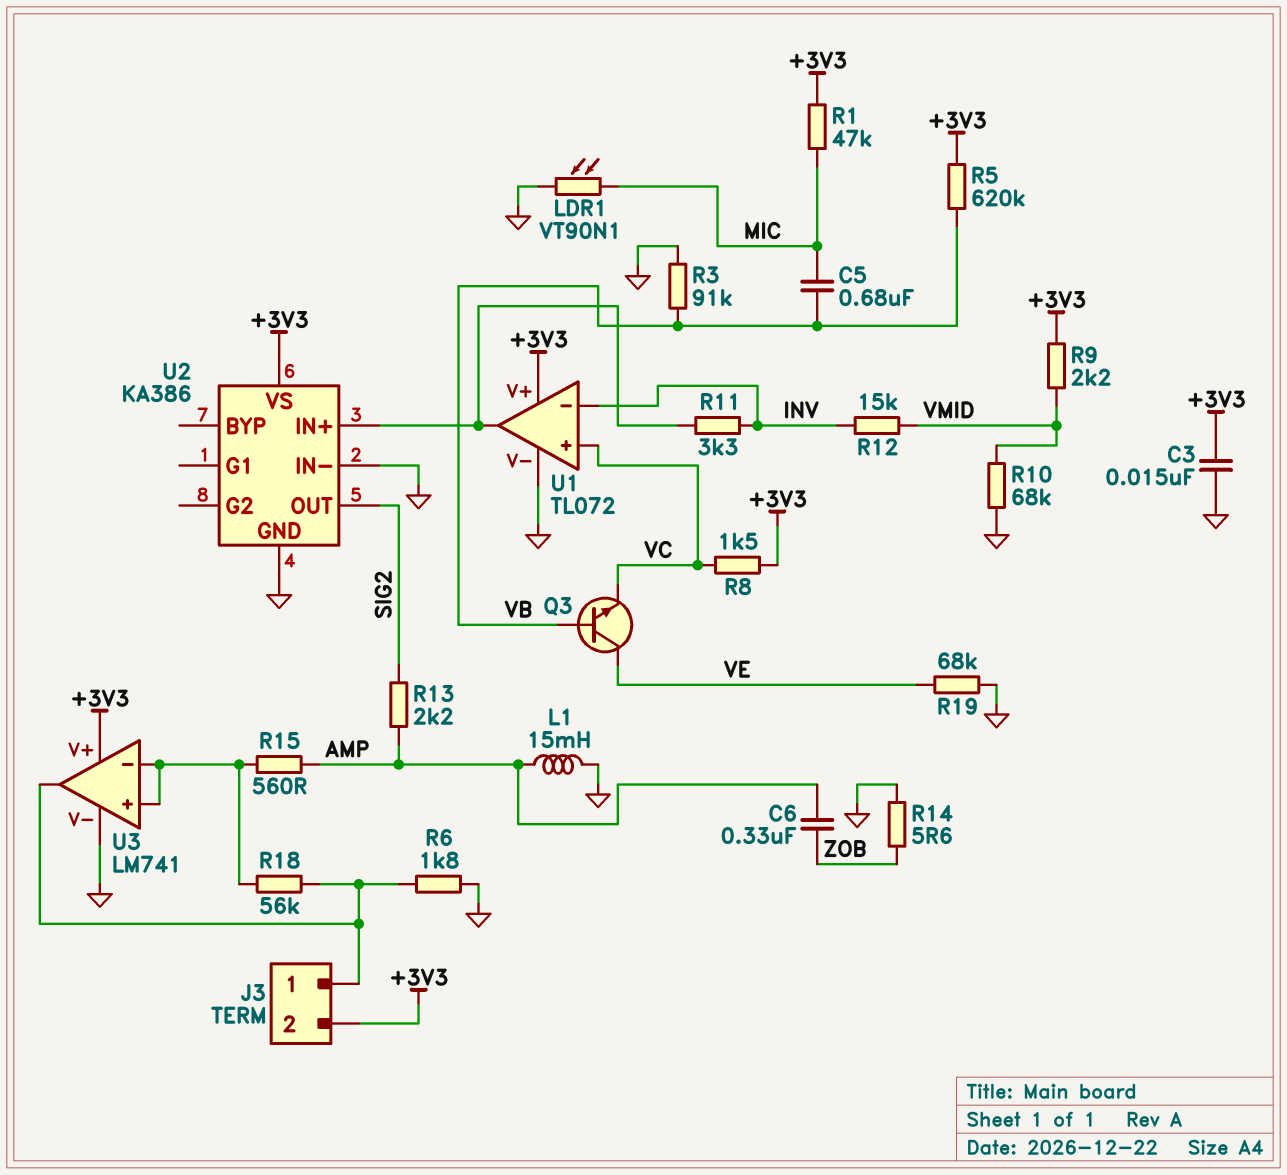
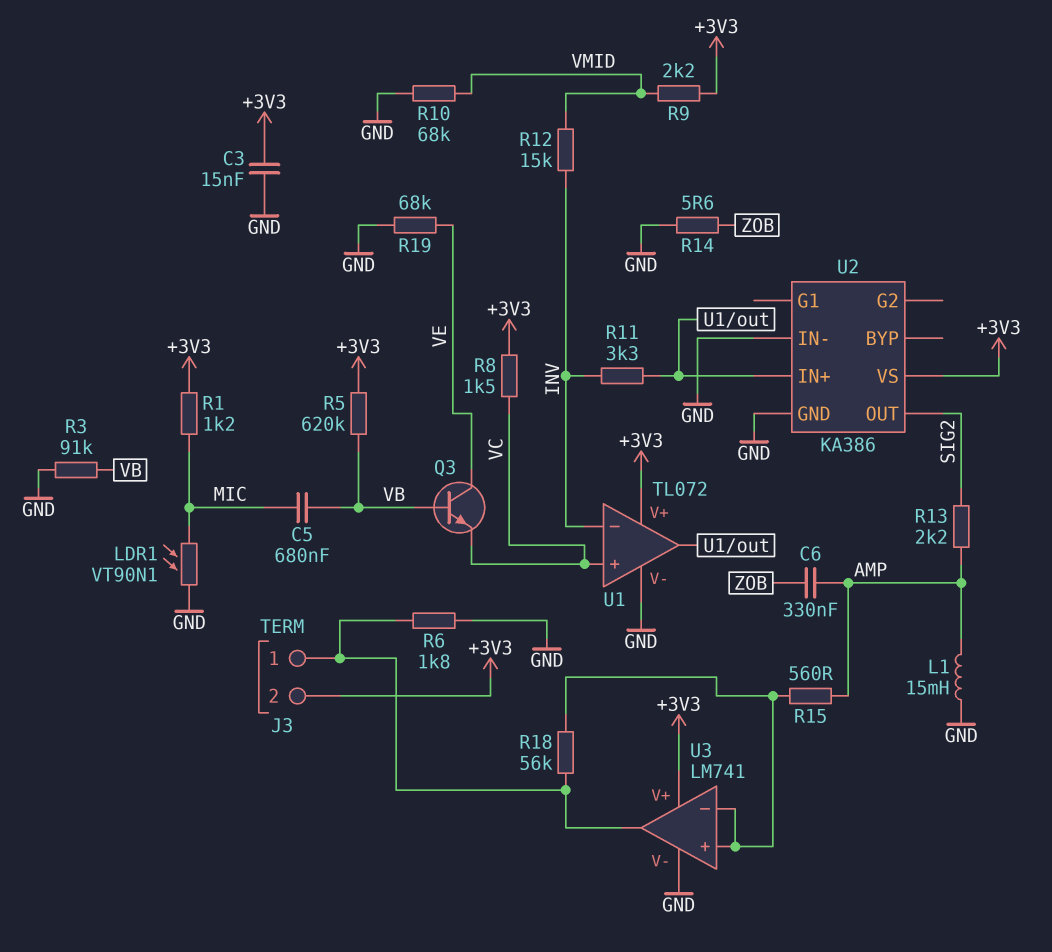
R1: 47k (+3V3, MIC) -> 1.2k (+3V3, MIC)

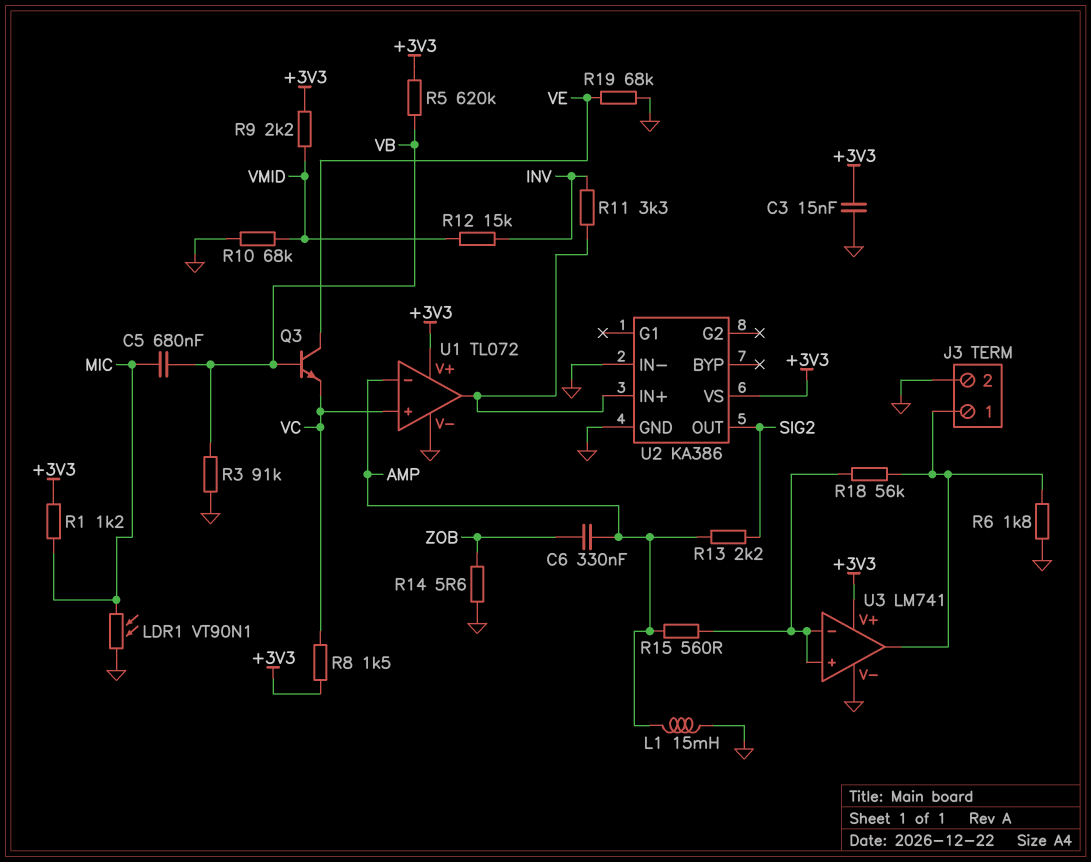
J3 pin 2: +3V3 -> GND
U1 pin in-: INV -> AMP

